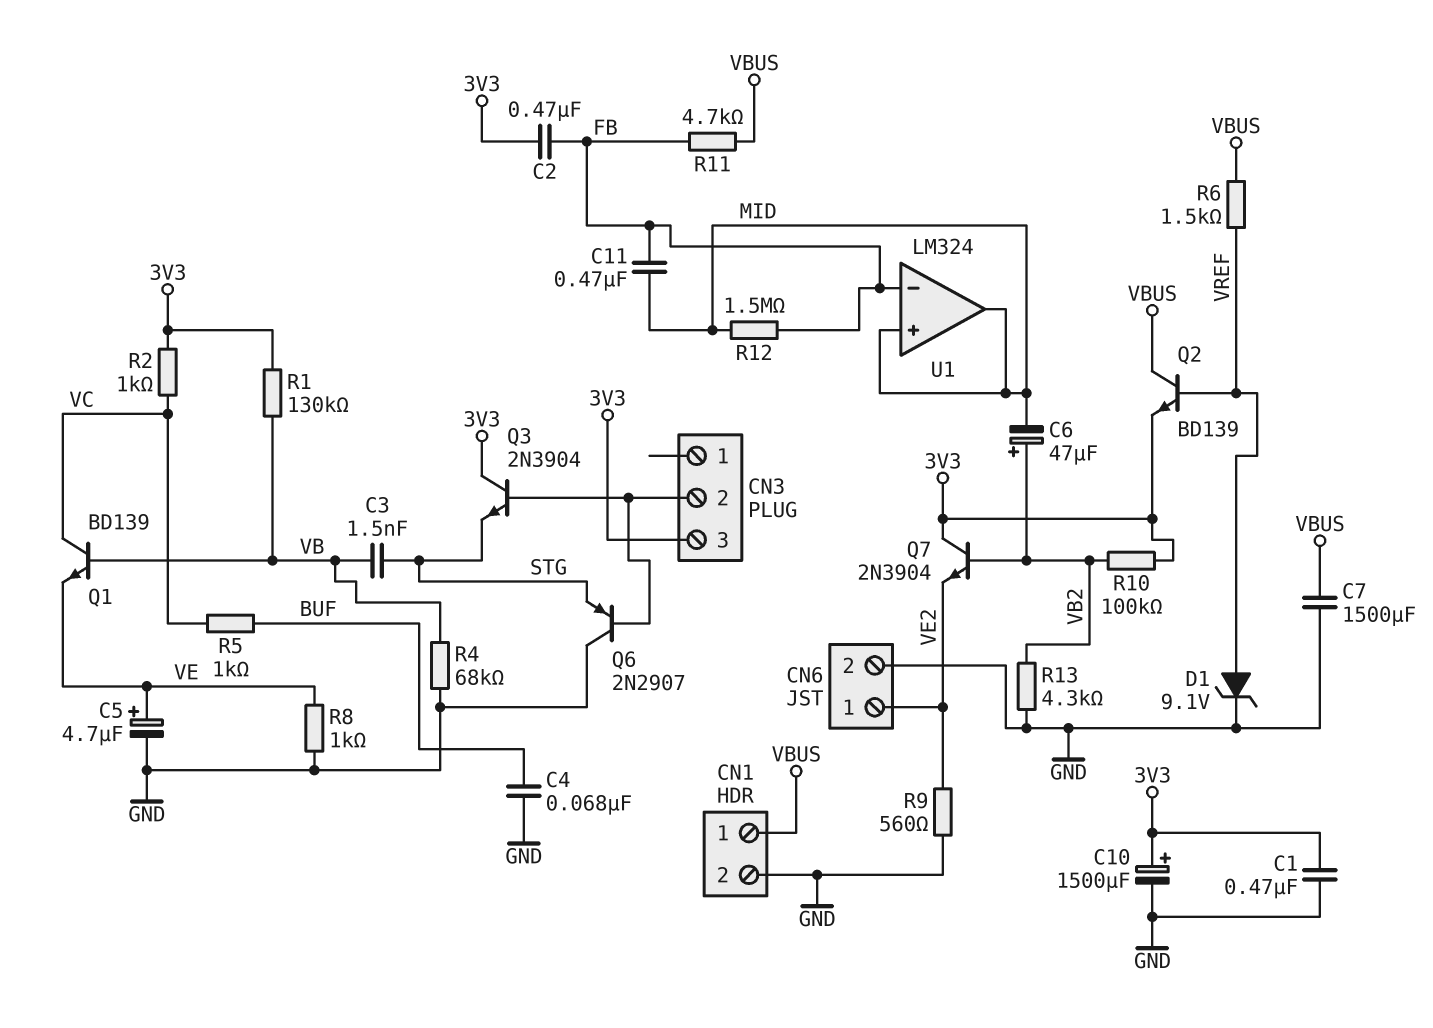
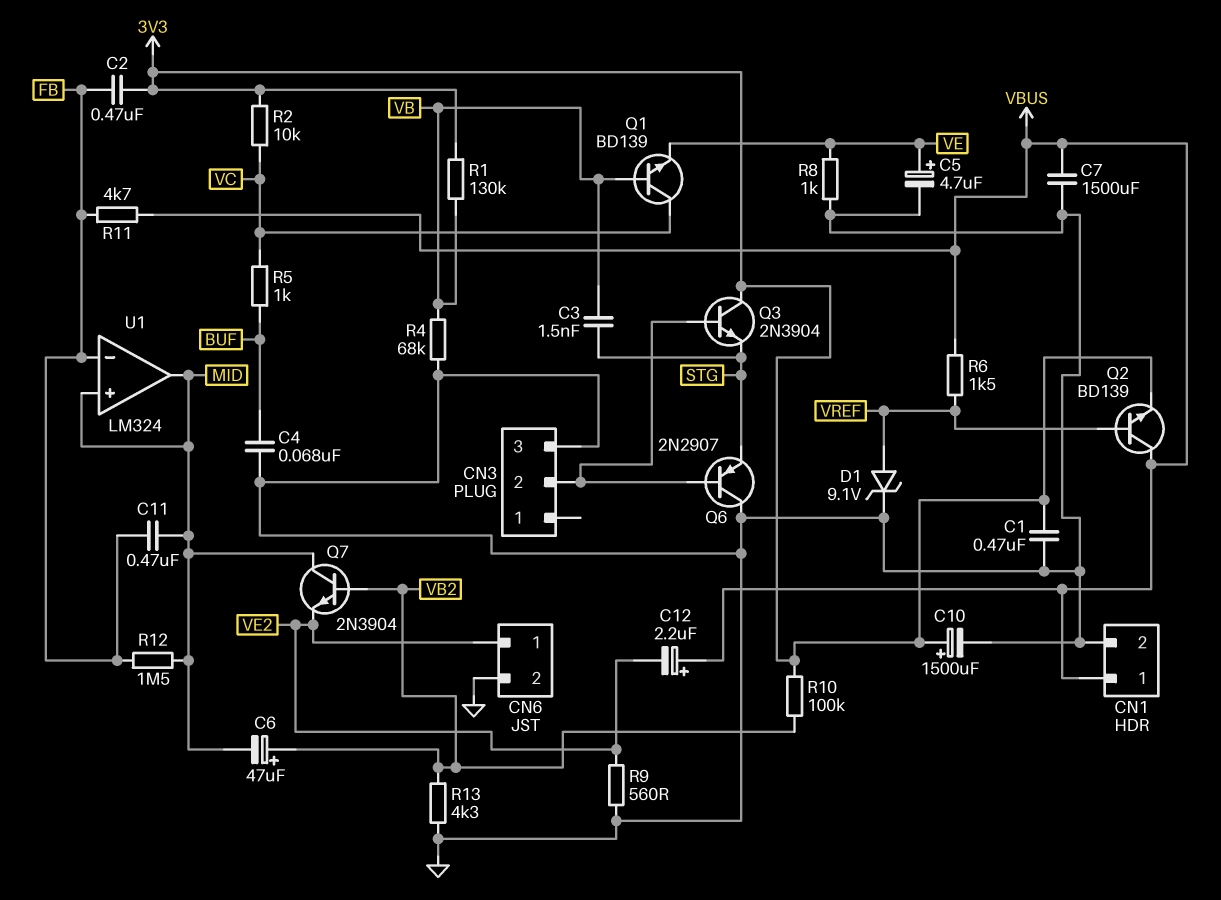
C12: none -> 2.2uF (plus VBUS, minus VE2)
CN3 pin 3: 3V3 -> GND
Q7: NPN 2N3904 (B VB2, C 3V3, E VE2) -> NPN 2N3904 (B VB2, C MID, E VE2)
R2: 1k (3V3, VC) -> 10k (3V3, VC)

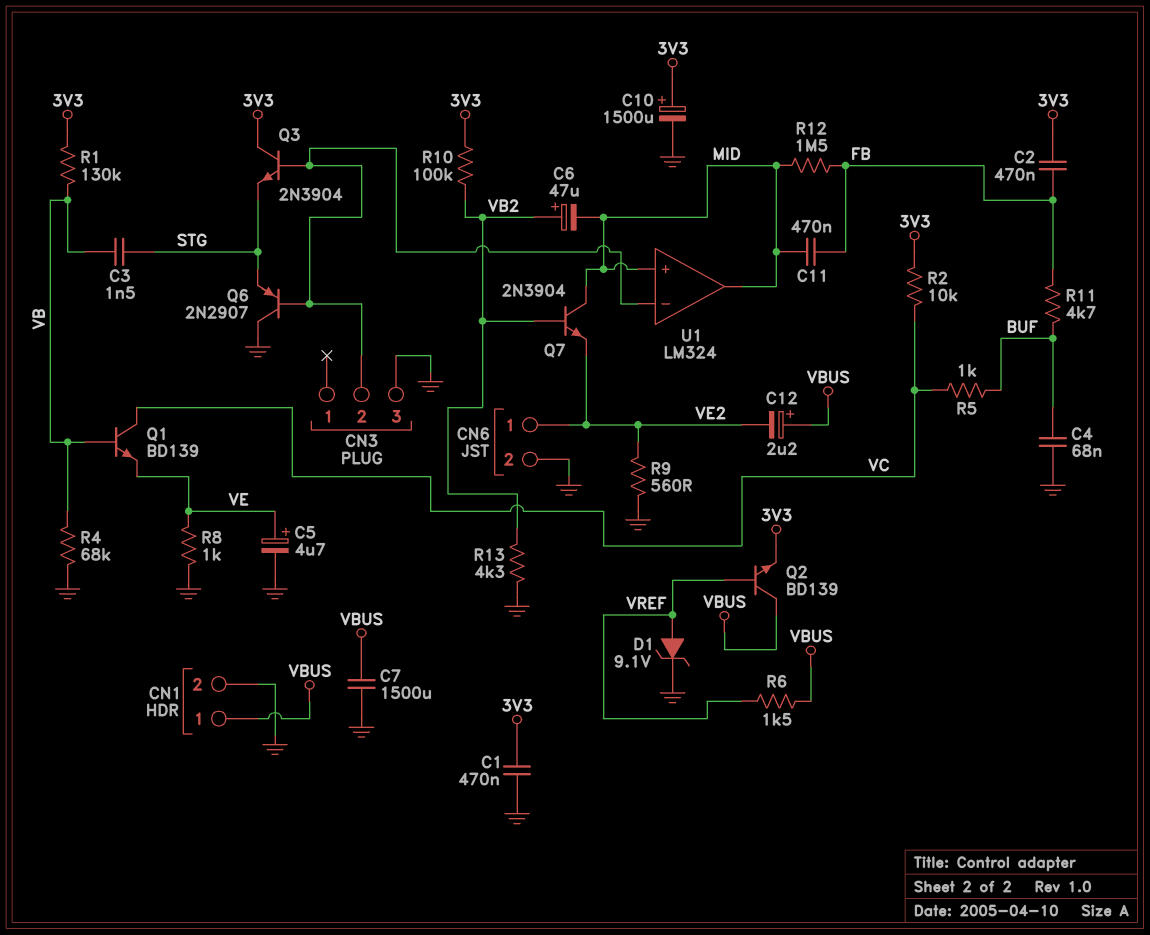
R11: 4.7k (FB, VBUS) -> 4.7k (BUF, FB)
U1 pin in-: FB -> CN3/2

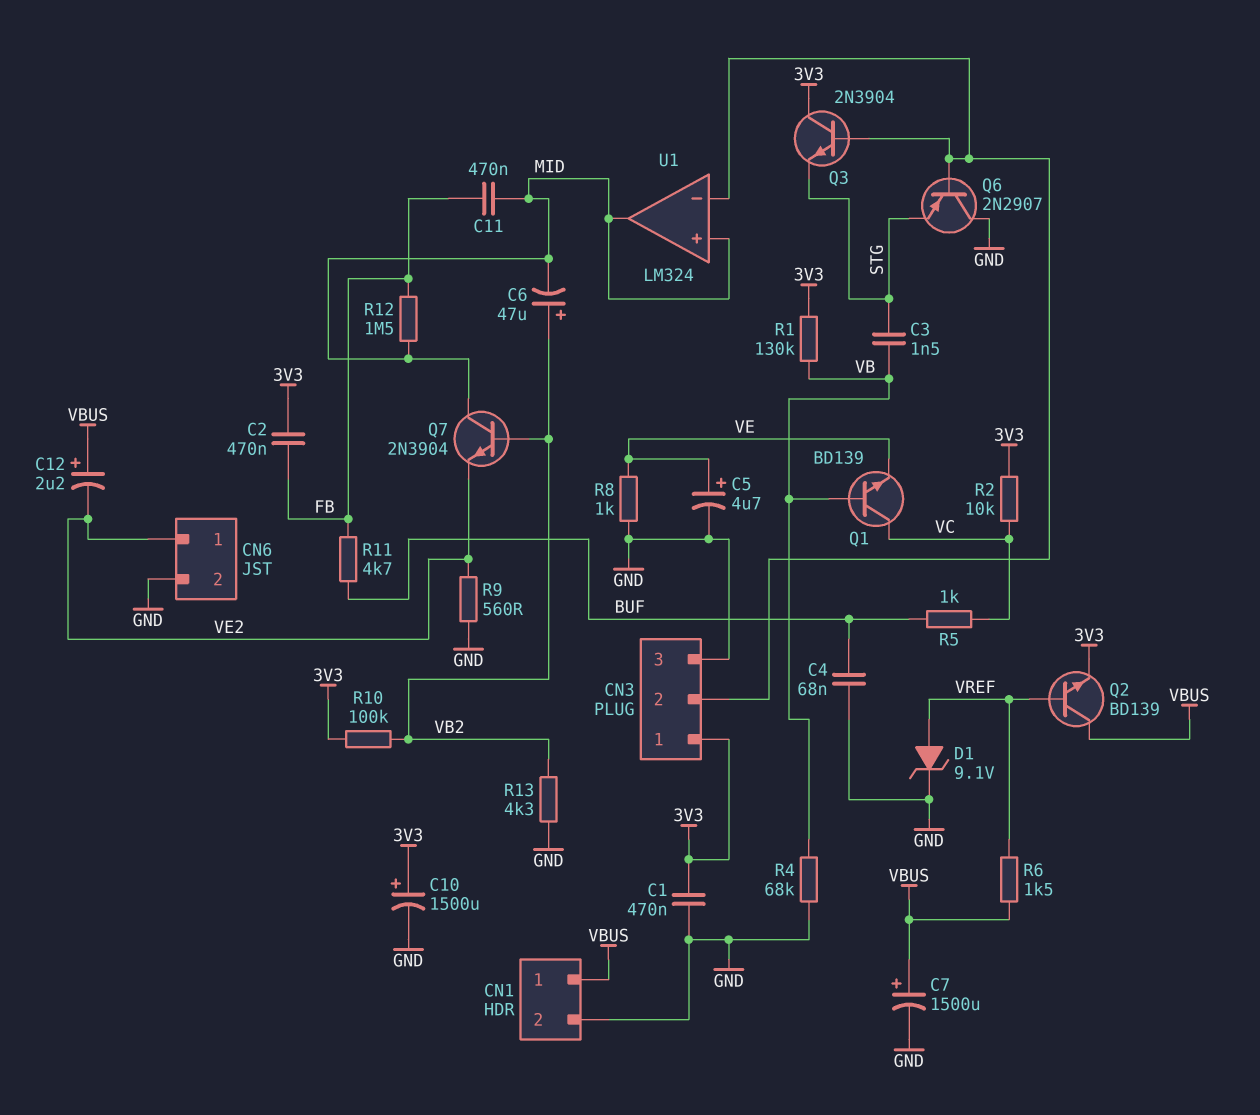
C7: 1500uF (GND, VBUS) -> 1500uF (plus VBUS, minus GND)
CN3 pin 1: none -> 3V3

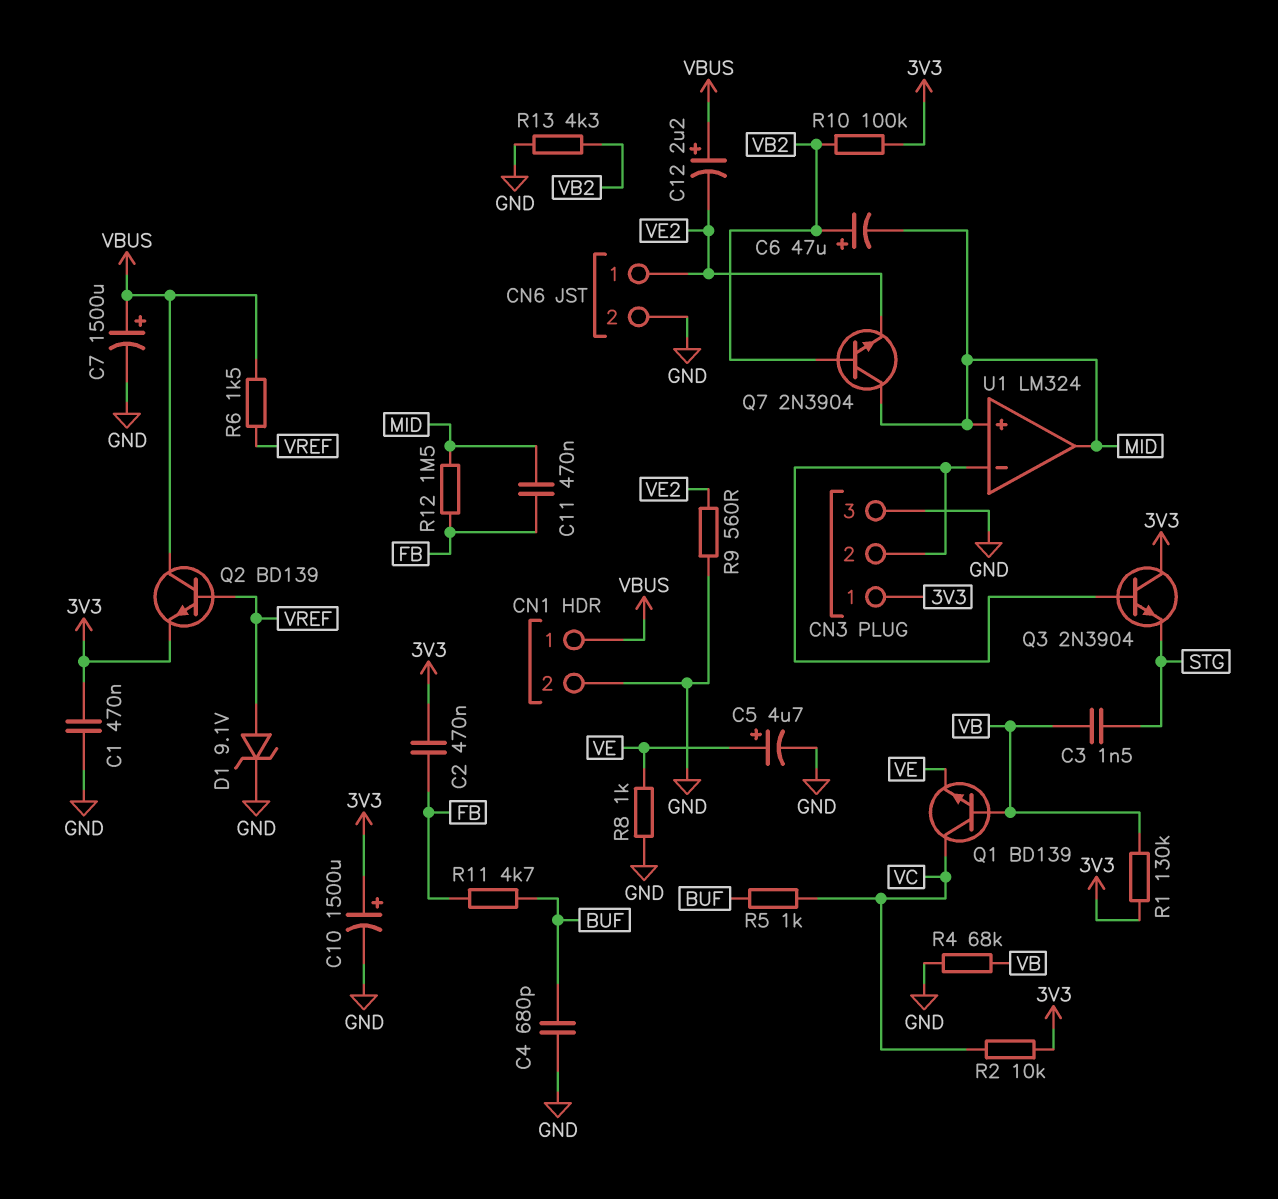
C4: 68nF (BUF, GND) -> 680pF (BUF, GND)
Q6: PNP 2N2907 (B CN3/2, C GND, E STG) -> none

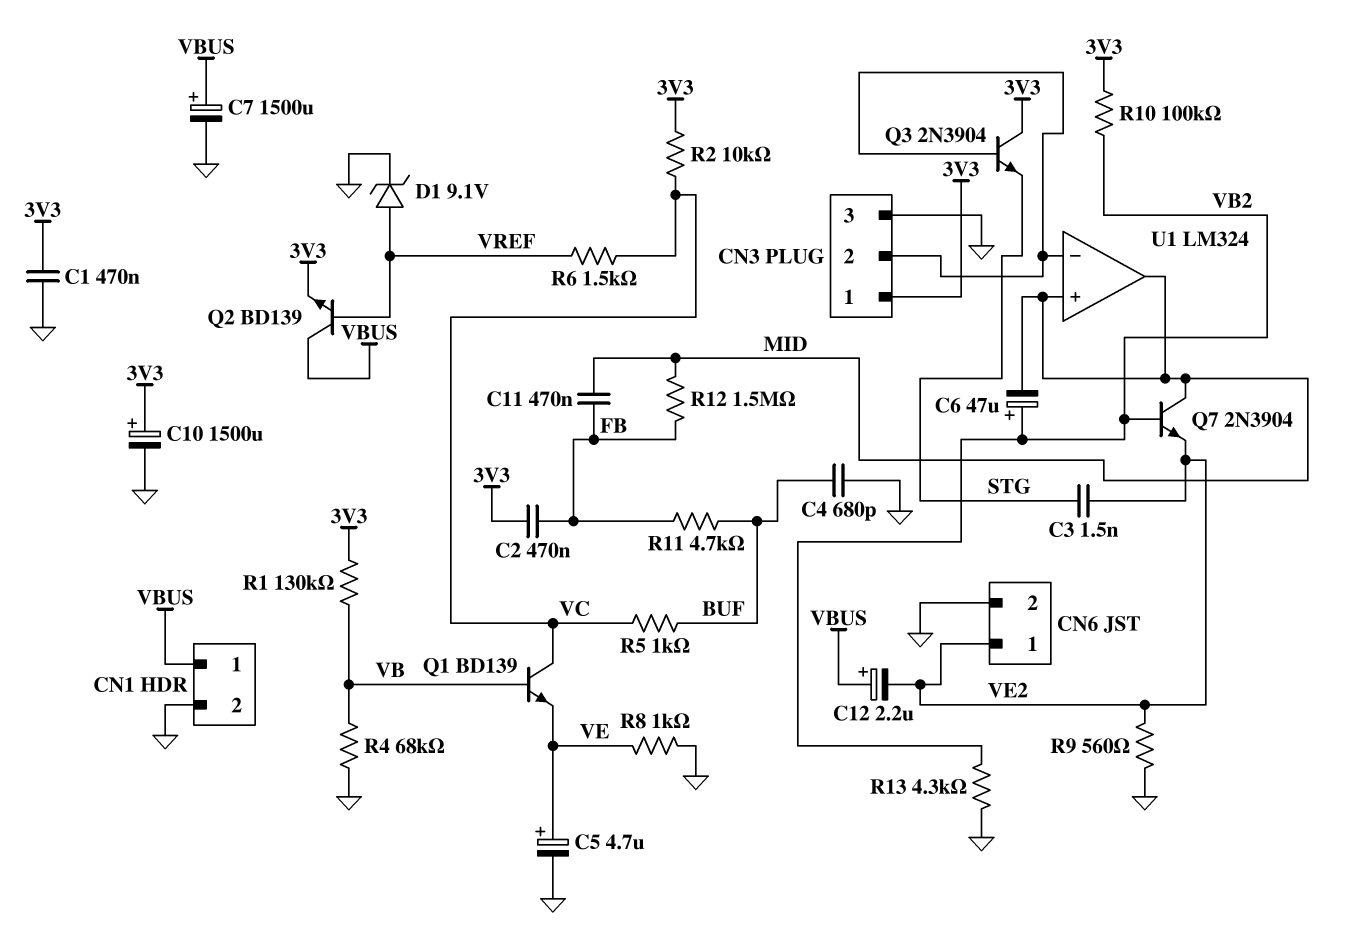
C3: 1.5nF (STG, VB) -> 1.5nF (STG, VE2)
R6: 1.5k (VBUS, VREF) -> 1.5k (VC, VREF)

